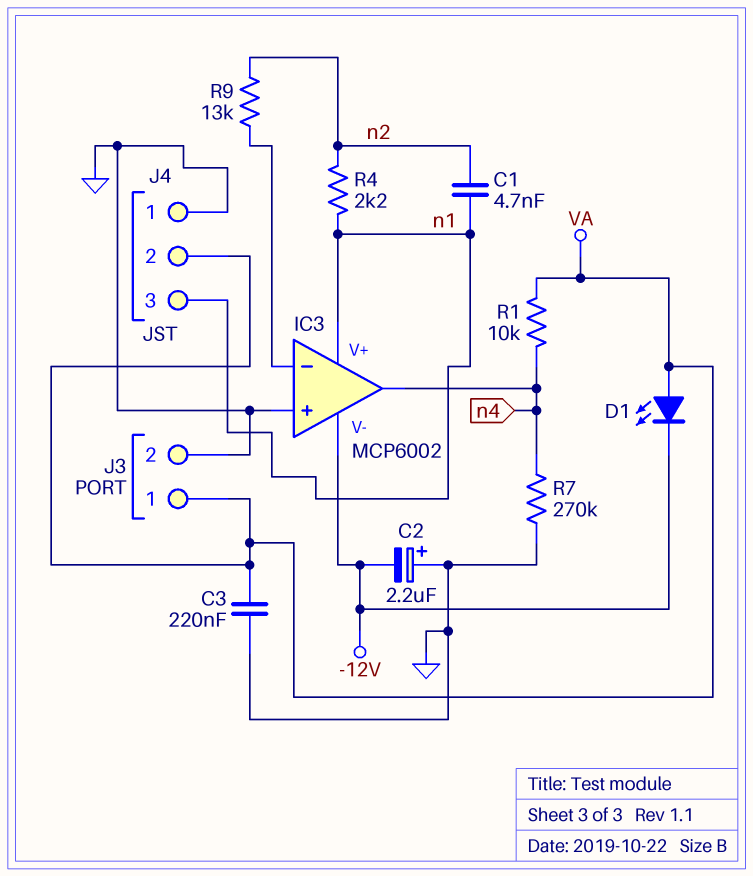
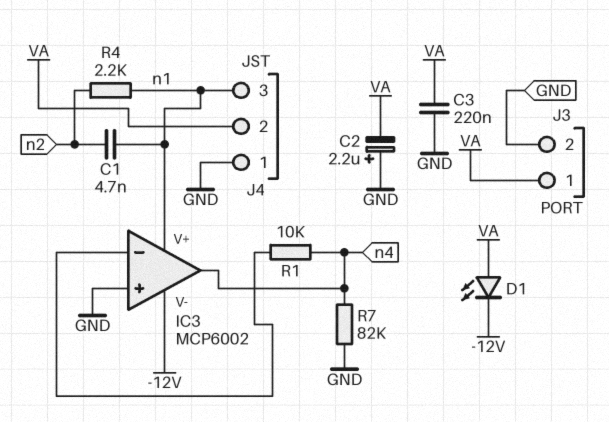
C2: 2.2uF (plus GND, minus -12V) -> 2.2uF (plus GND, minus VA)
R1: 10k (VA, n4) -> 10k (IC3/in-, n4)
R7: 270k (GND, n4) -> 82k (GND, n4)
R9: 13k (IC3/in-, n2) -> none

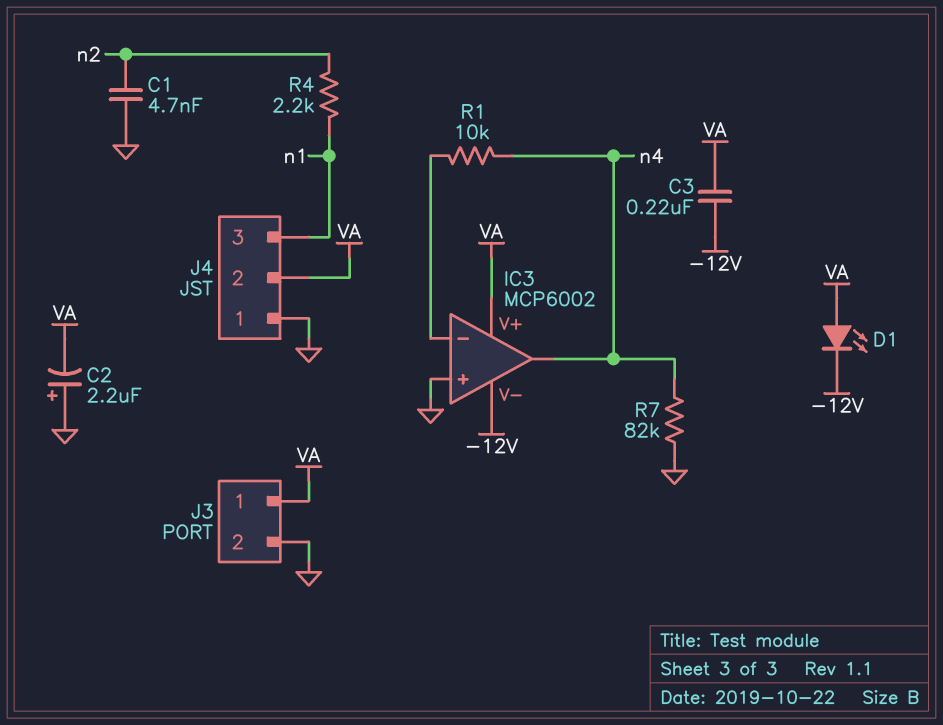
C1: 4.7nF (n1, n2) -> 4.7nF (GND, n2)
C3: 220nF (GND, VA) -> 220nF (-12V, VA)
IC3 pin V+: n1 -> VA

